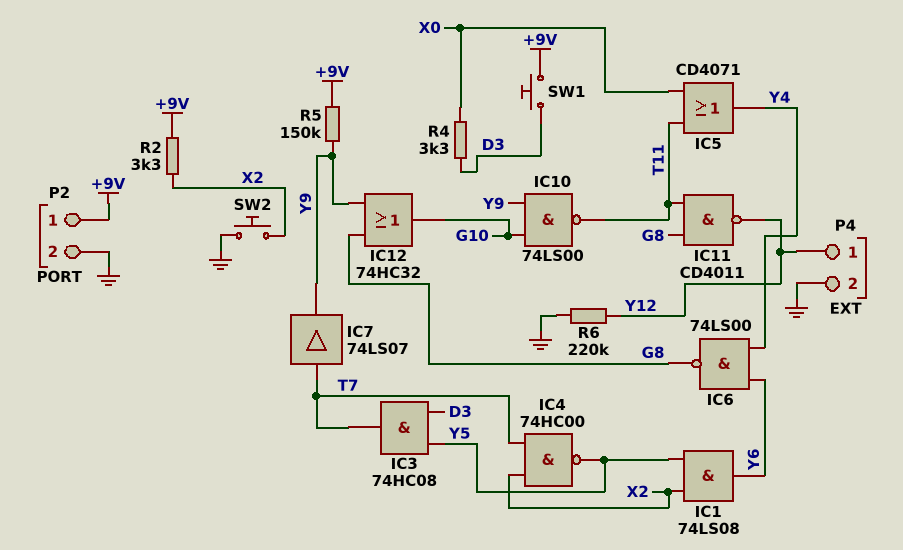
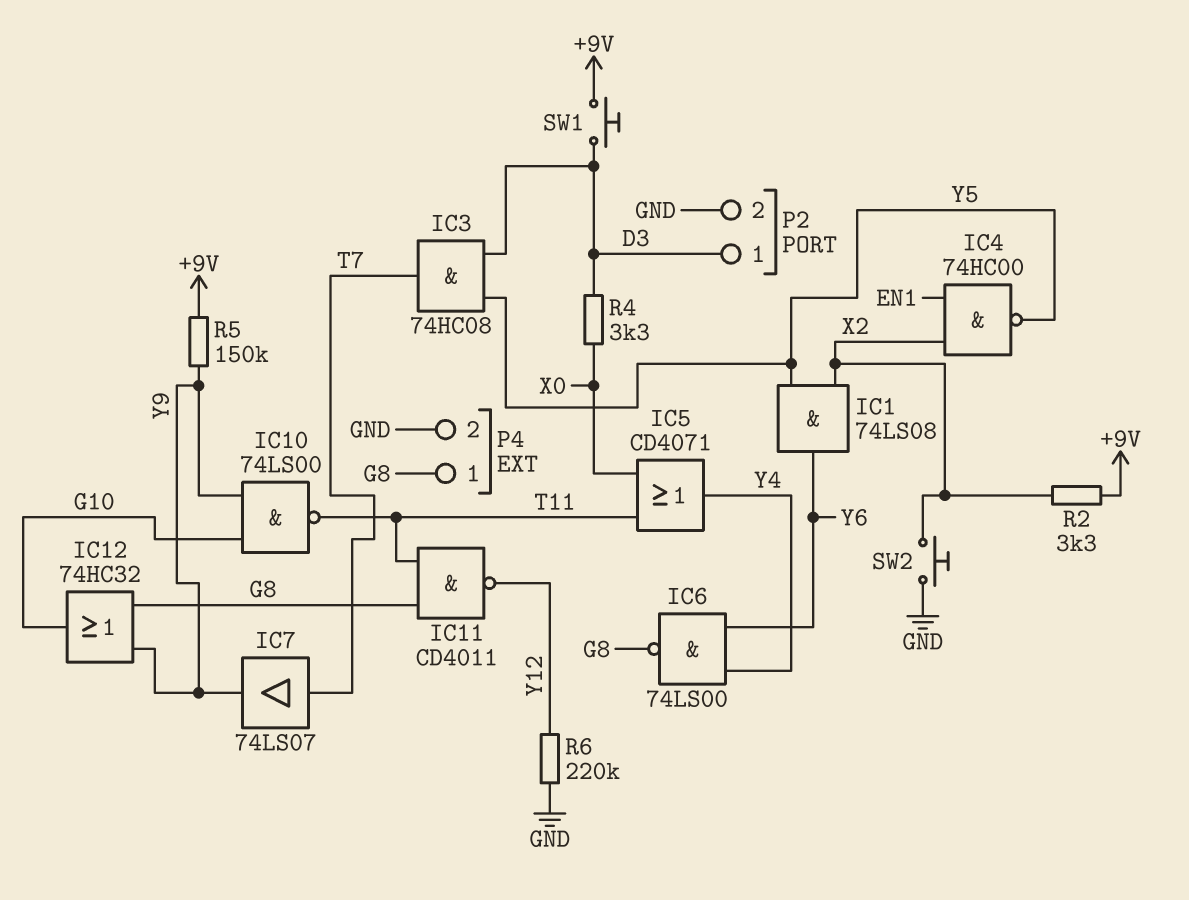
IC4: NAND 74HC00 (in T7, in X2, out Y5) -> NAND 74HC00 (in EN1, in X2, out Y5)
P2 pin 1: +9V -> D3
P4 pin 1: Y12 -> G8

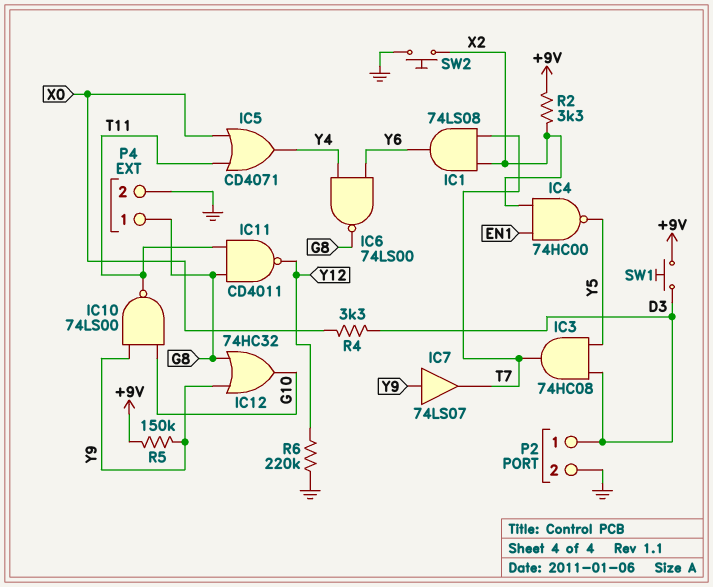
IC1: AND 74LS08 (in X2, in Y5, out Y6) -> AND 74LS08 (in T7, in X2, out Y6)
IC7: buffer 74LS07 (in T7, out Y9) -> buffer 74LS07 (in Y9, out T7)

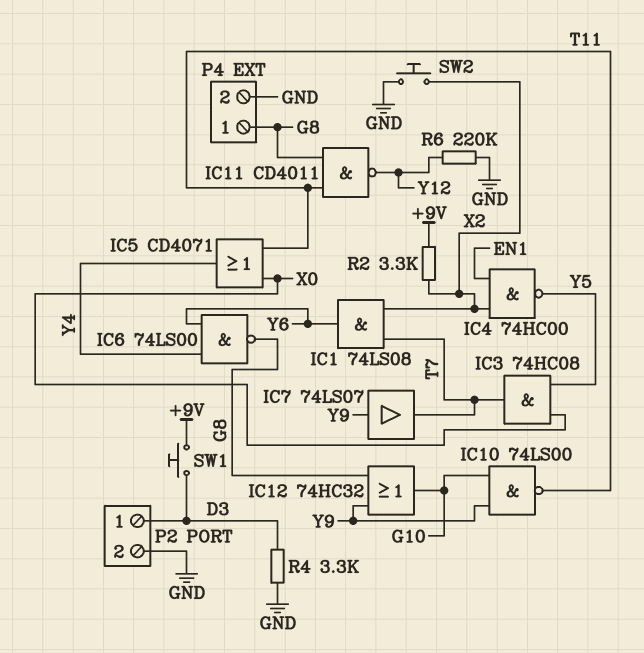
IC3: AND 74HC08 (in D3, in Y5, out T7) -> AND 74HC08 (in X0, in Y5, out T7)
R4: 3.3k (D3, X0) -> 3.3k (D3, GND)
R5: 150k (+9V, Y9) -> none

